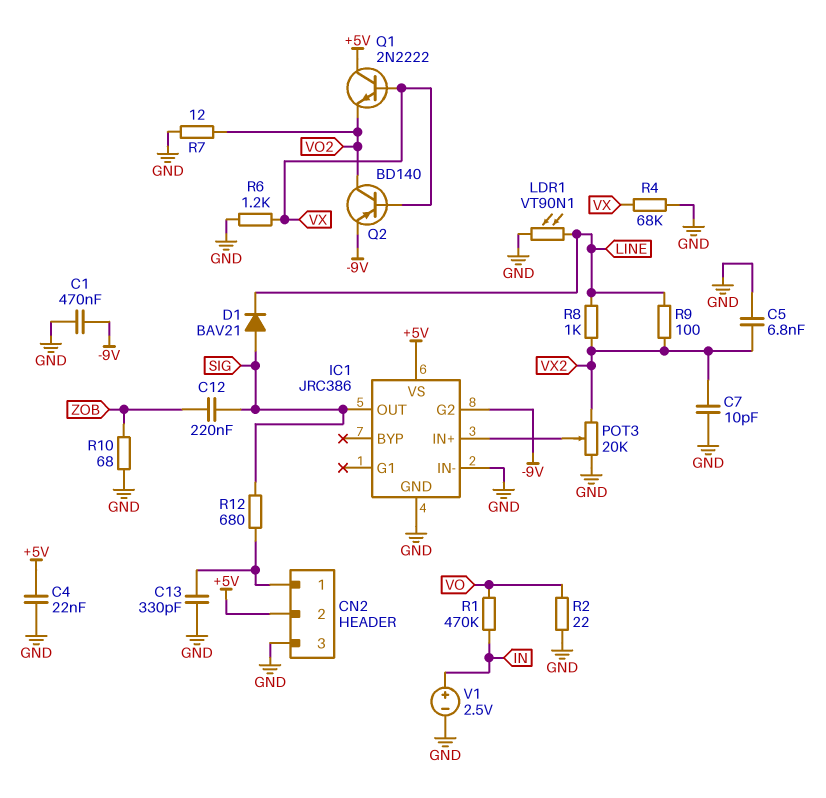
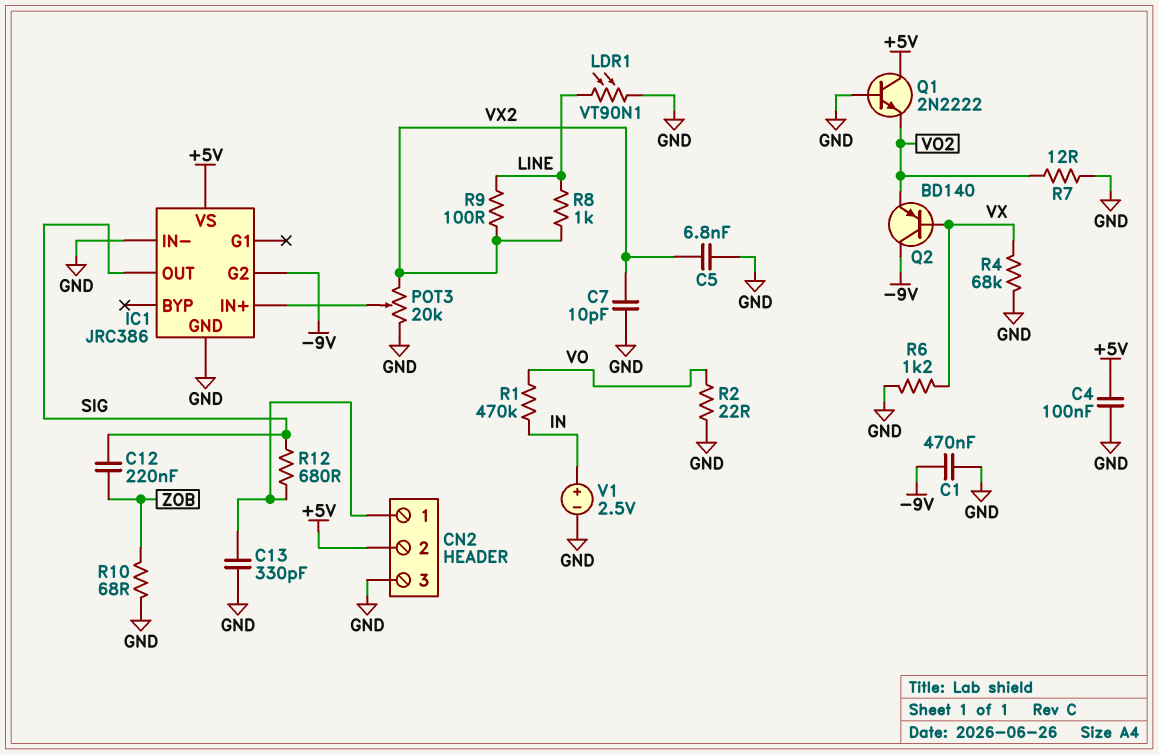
C4: 22nF (+5V, GND) -> 100nF (+5V, GND)
D1: diode BAV21 (A SIG, K LINE) -> none
Q1: NPN 2N2222 (B VX, C +5V, E VO2) -> NPN 2N2222 (B GND, C +5V, E VO2)
Q2: PNP BD140 (B VX, C VO2, E -9V) -> PNP BD140 (B VX, C -9V, E VO2)

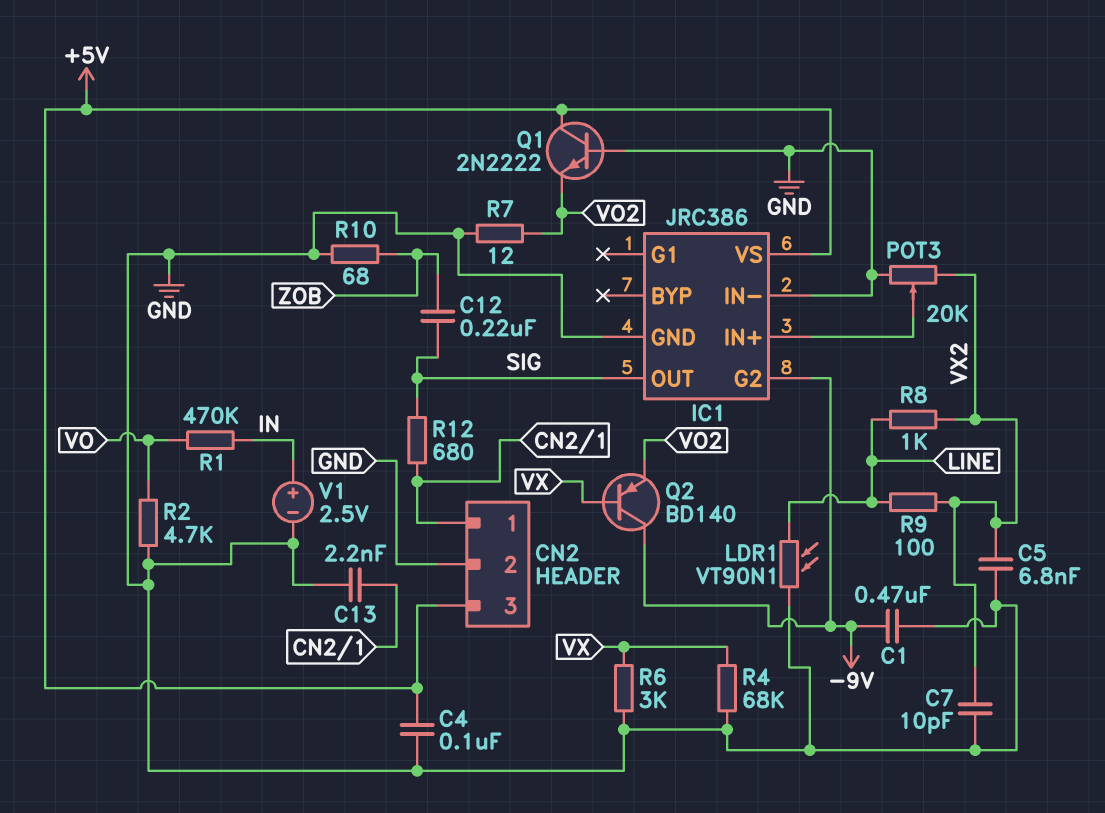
C13: 330pF (CN2/1, GND) -> 2.2nF (CN2/1, GND)
CN2 pin 2: +5V -> GND
CN2 pin 3: GND -> +5V
R2: 22 (GND, VO) -> 4.7k (GND, VO)
R6: 1.2k (GND, VX) -> 3k (GND, VX)

